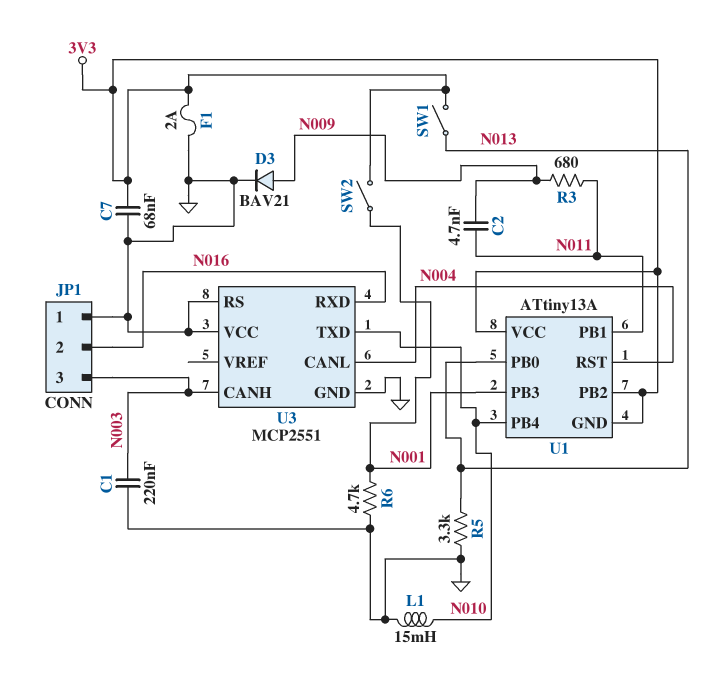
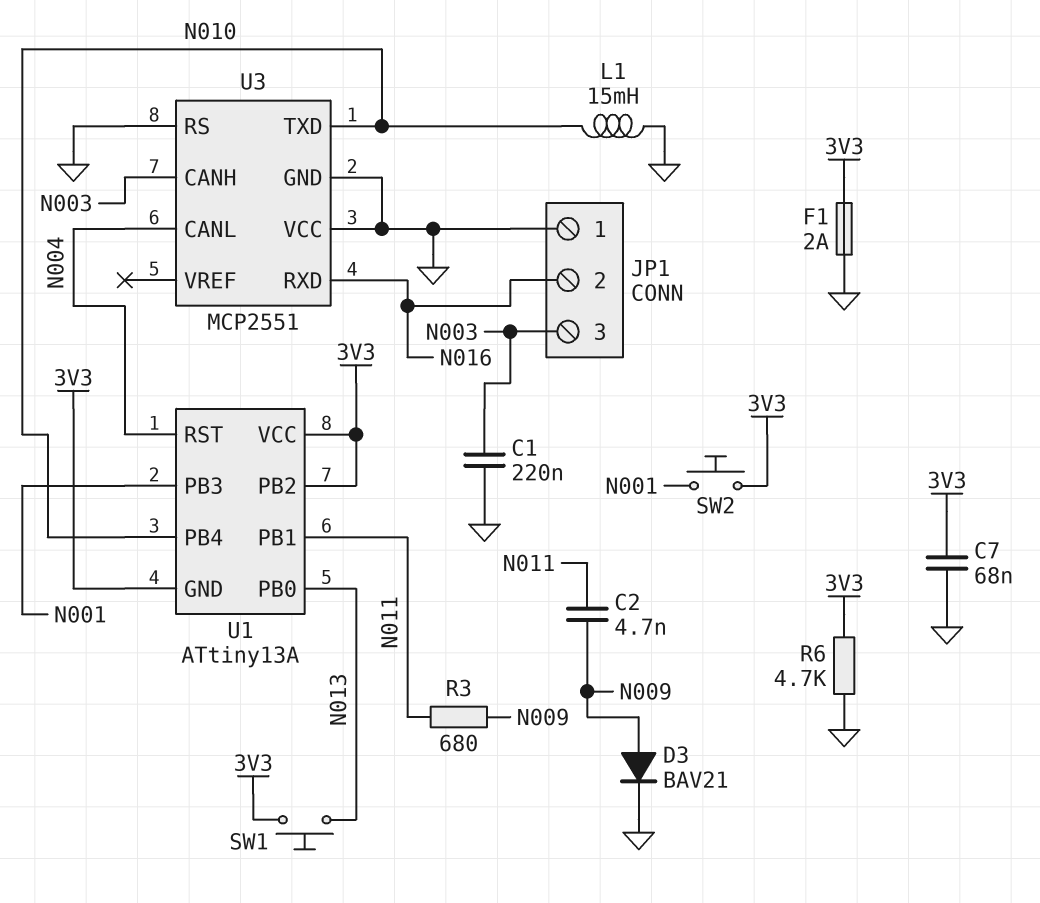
R5: 3.3k (GND, N013) -> none
R6: 4.7k (GND, N001) -> 4.7k (3V3, GND)
SW1: switch (3V3, N013) -> button (3V3, N013)
SW2: switch (3V3, N001) -> button (3V3, N001)

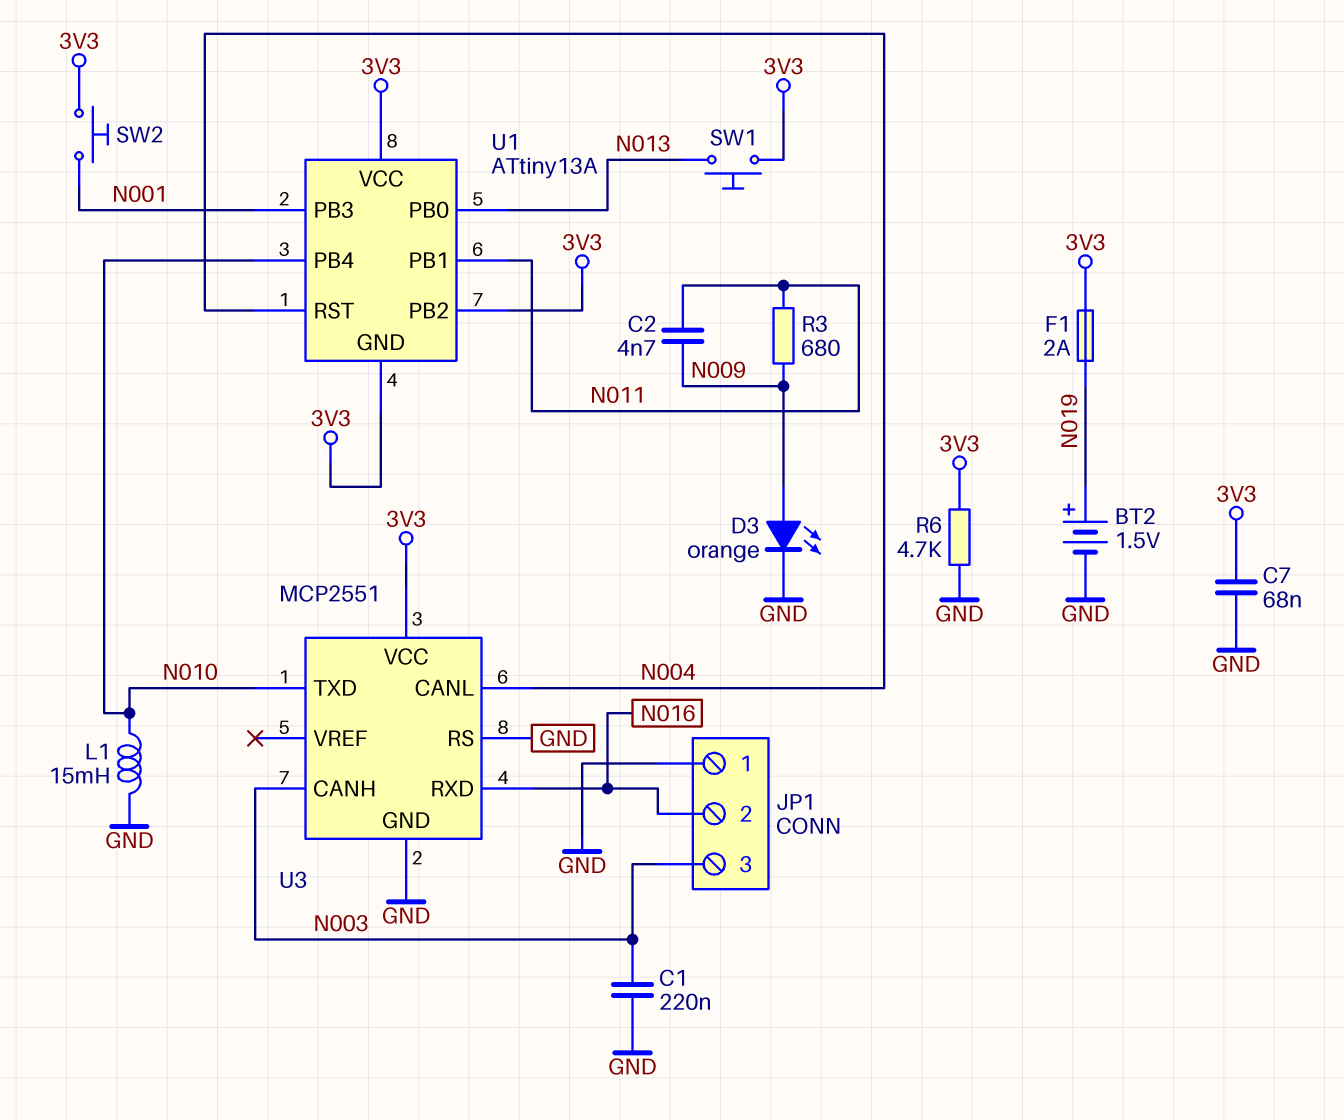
BT2: none -> 1.5V (plus N019, minus GND)
D3: diode BAV21 (A N009, K GND) -> LED orange (A N009, K GND)
F1: 2A (3V3, GND) -> 2A (3V3, N019)
U3 pin VCC: GND -> 3V3

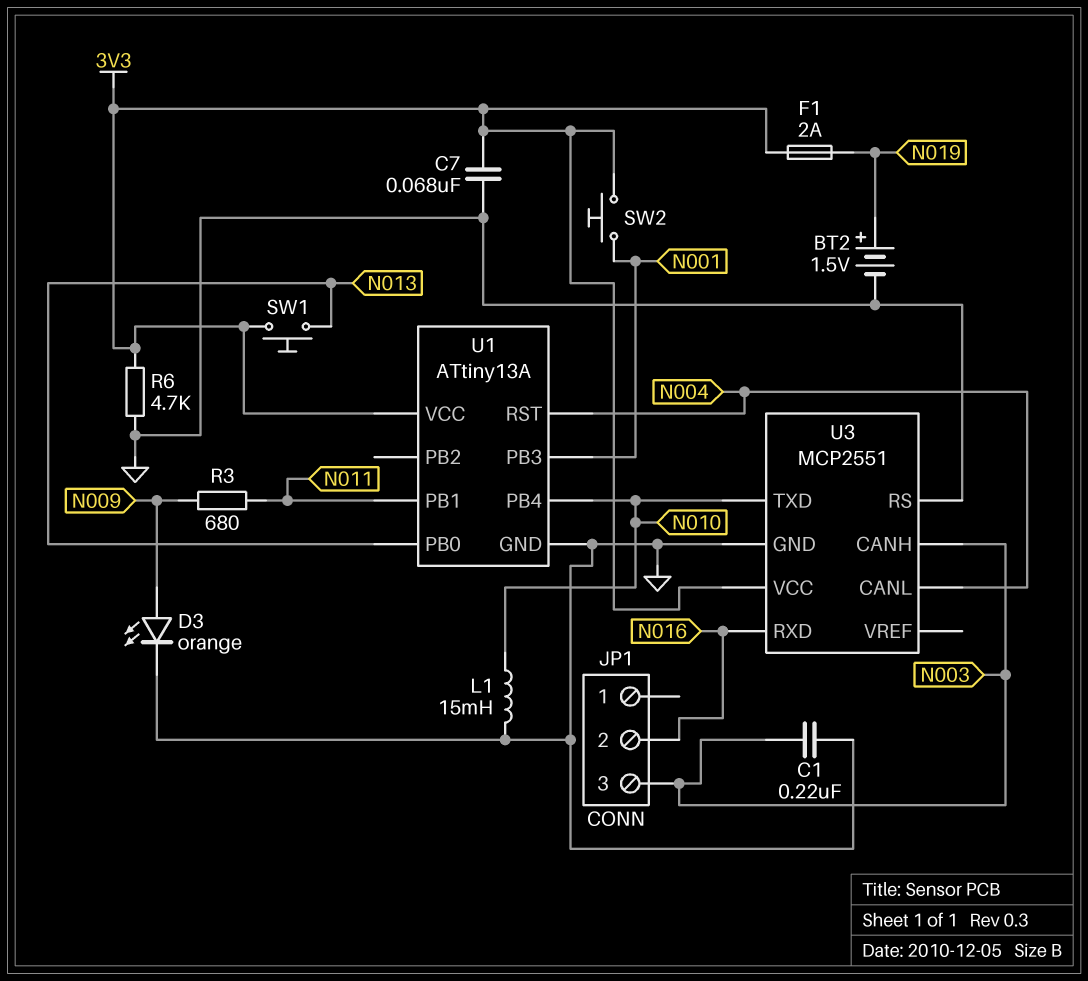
C2: 4.7nF (N009, N011) -> none
JP1 pin 1: GND -> none
U1 pin GND: 3V3 -> GND
U1 pin PB2: 3V3 -> none

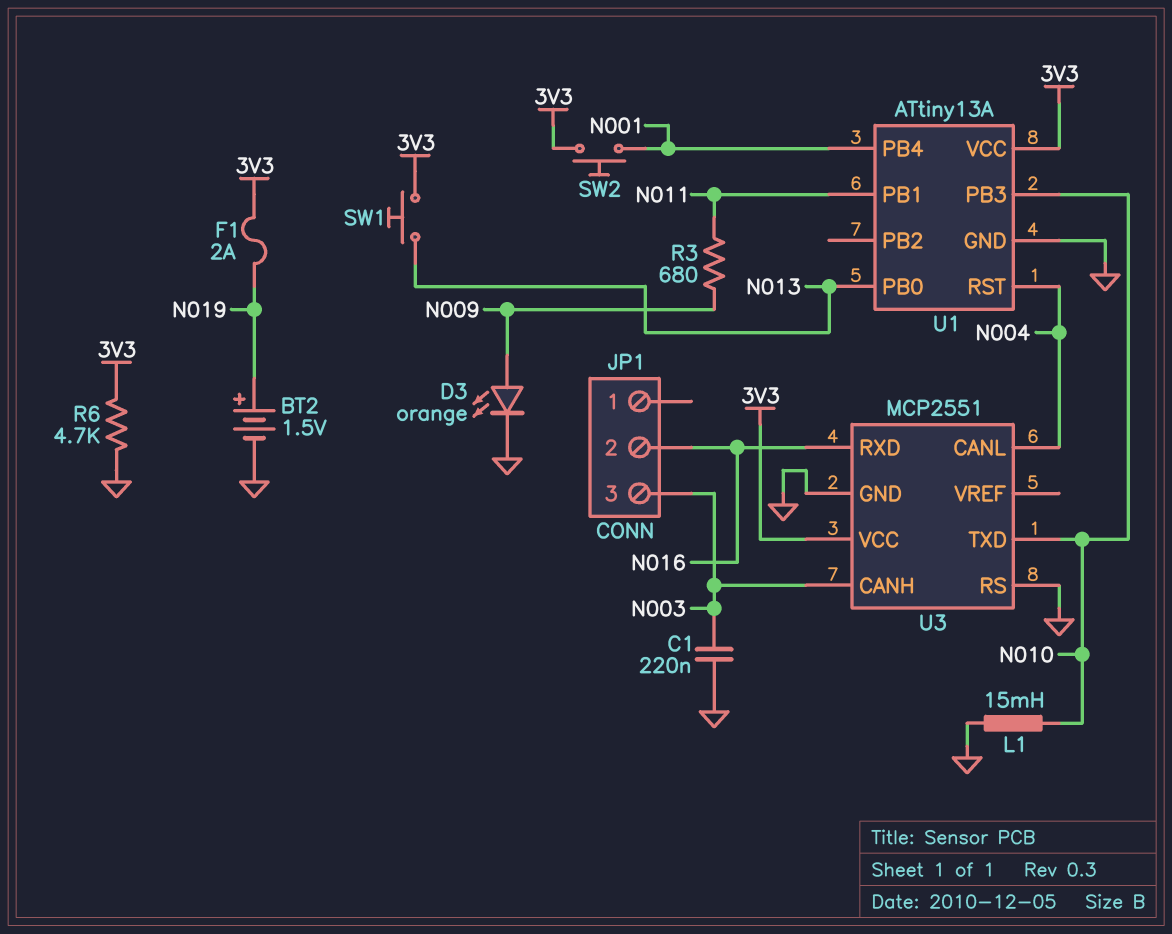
C7: 68nF (3V3, GND) -> none
U1 pin PB3: N001 -> N010
U1 pin PB4: N010 -> N001

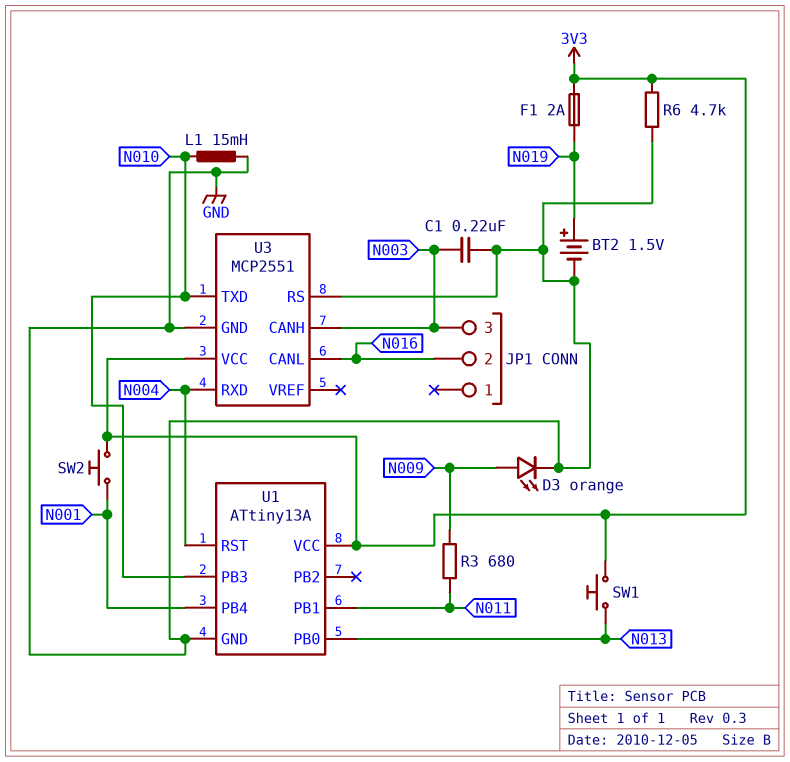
U3 pin CANL: N004 -> N016
U3 pin RXD: N016 -> N004

